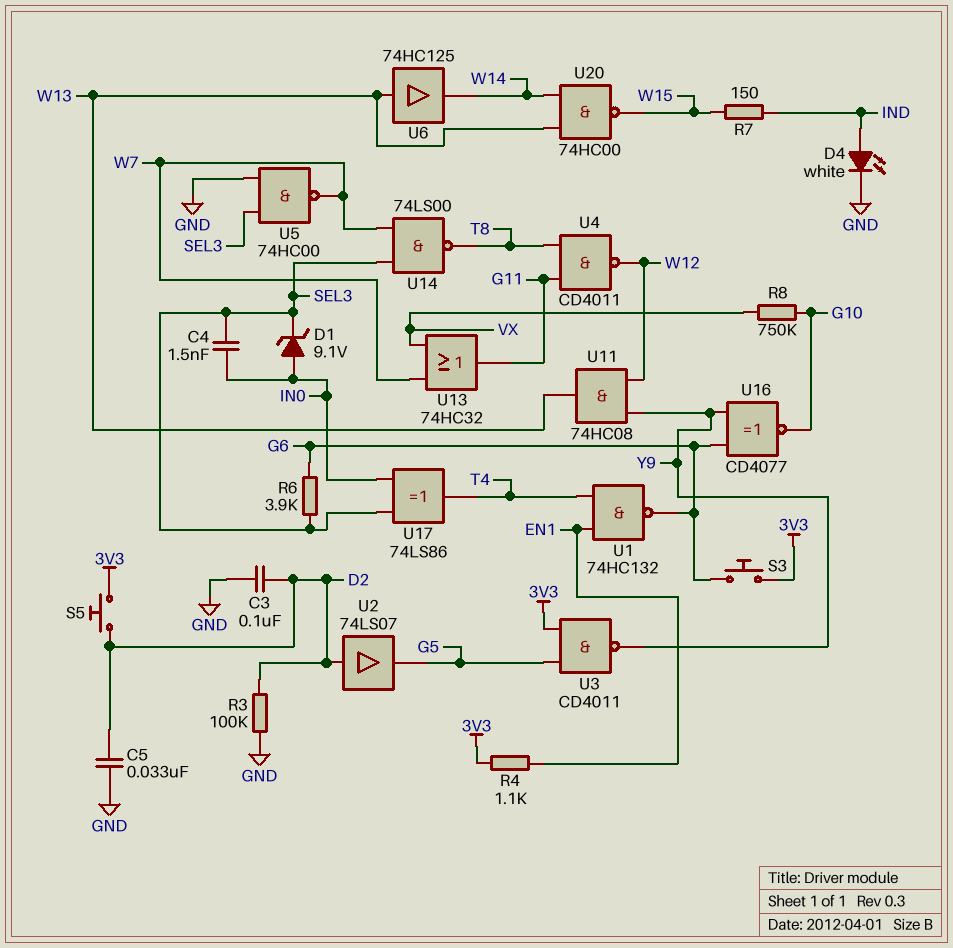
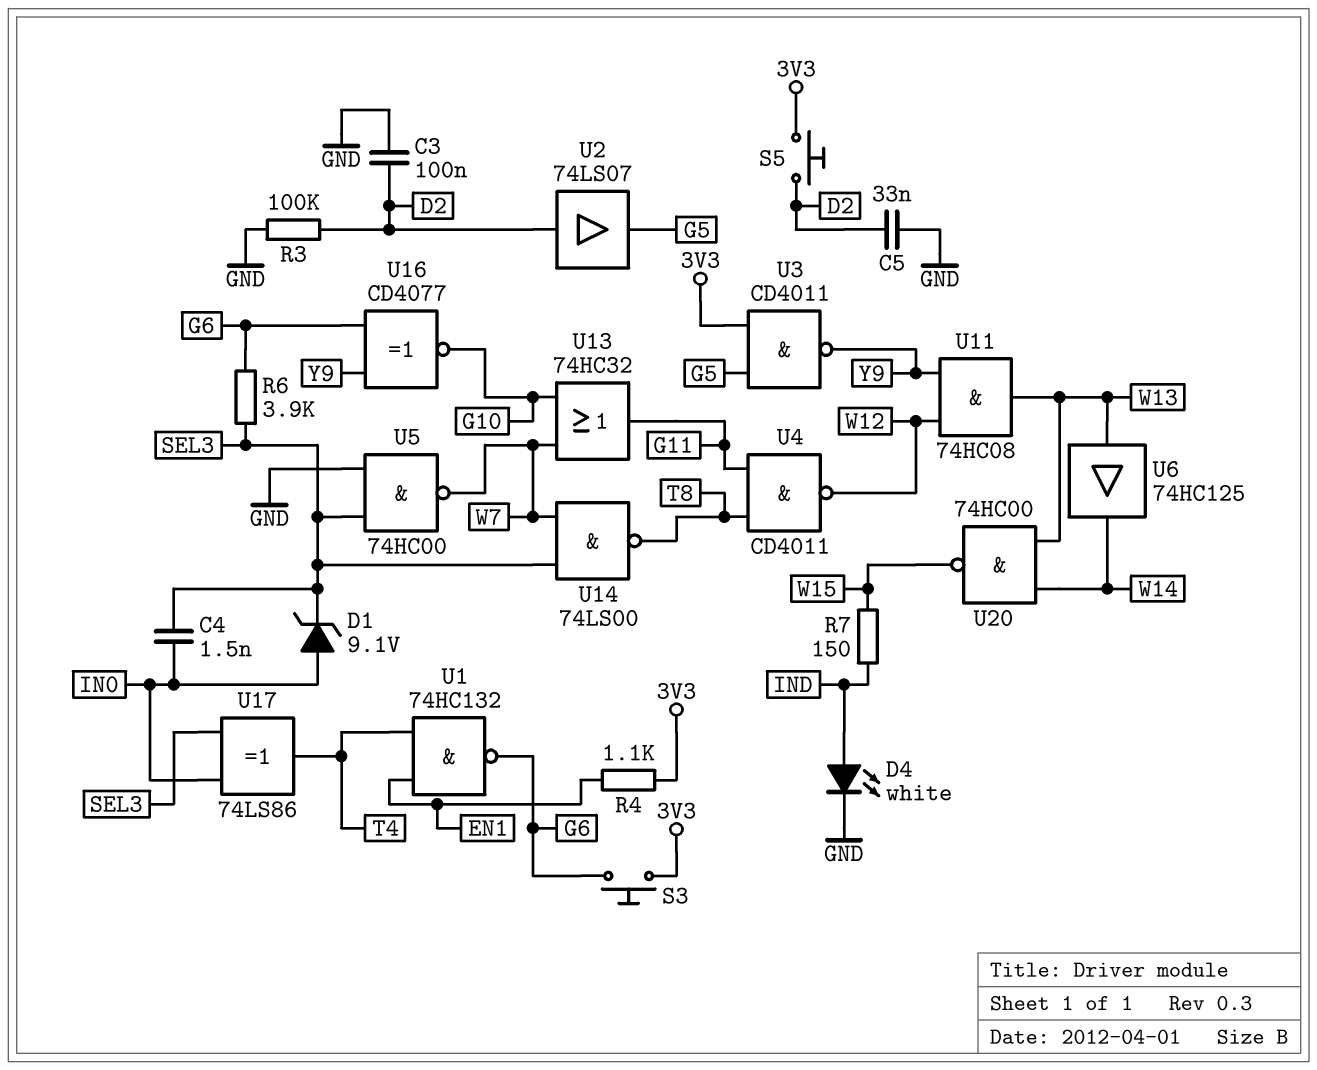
R8: 750k (G10, VX) -> none
U13: OR 74HC32 (in VX, in W7, out G11) -> OR 74HC32 (in G10, in W7, out G11)

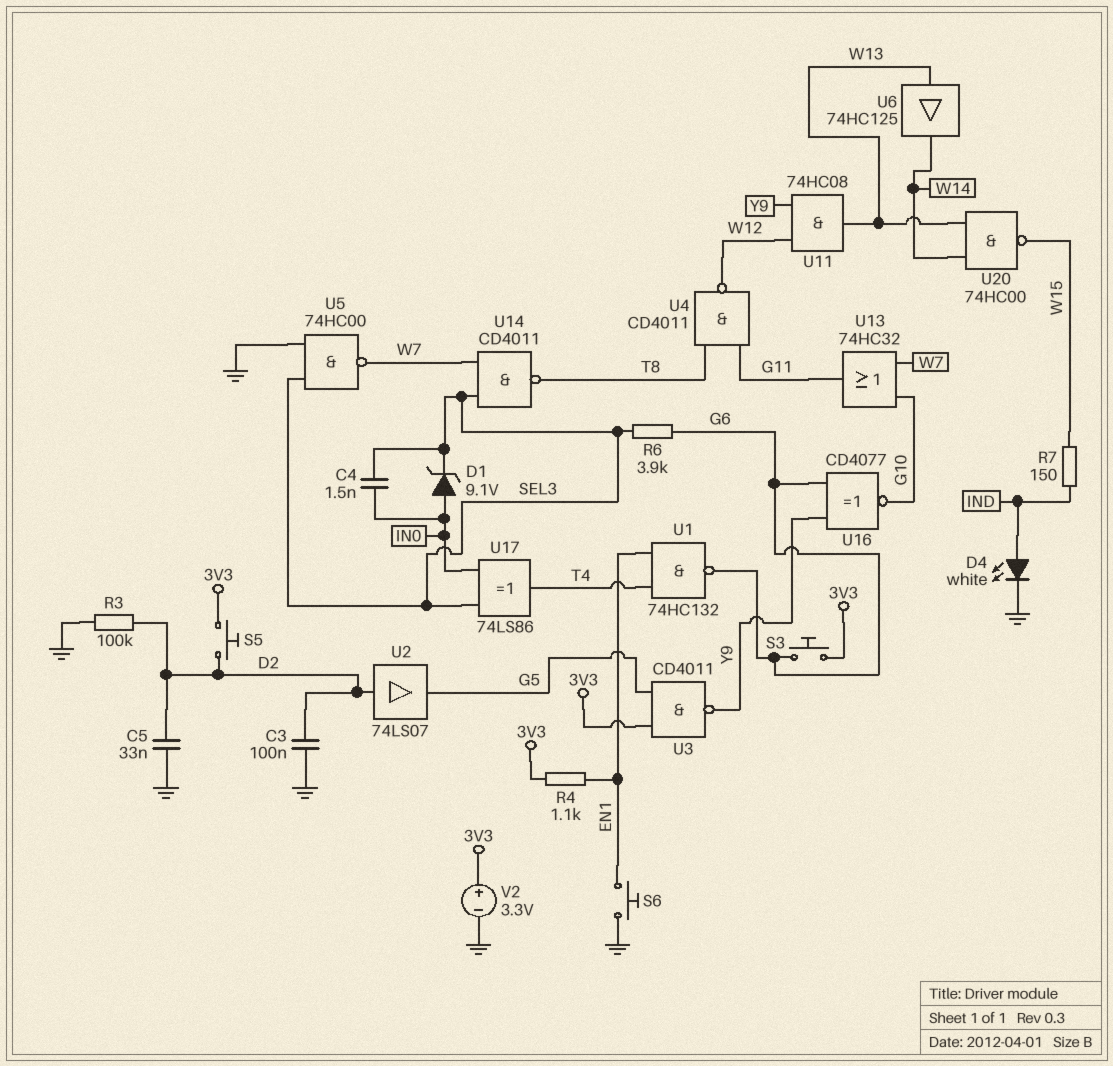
S6: none -> button (EN1, GND)
U14: NAND 74LS00 (in SEL3, in W7, out T8) -> NAND CD4011 (in SEL3, in W7, out T8)
V2: none -> 3.3V (plus 3V3, minus GND)

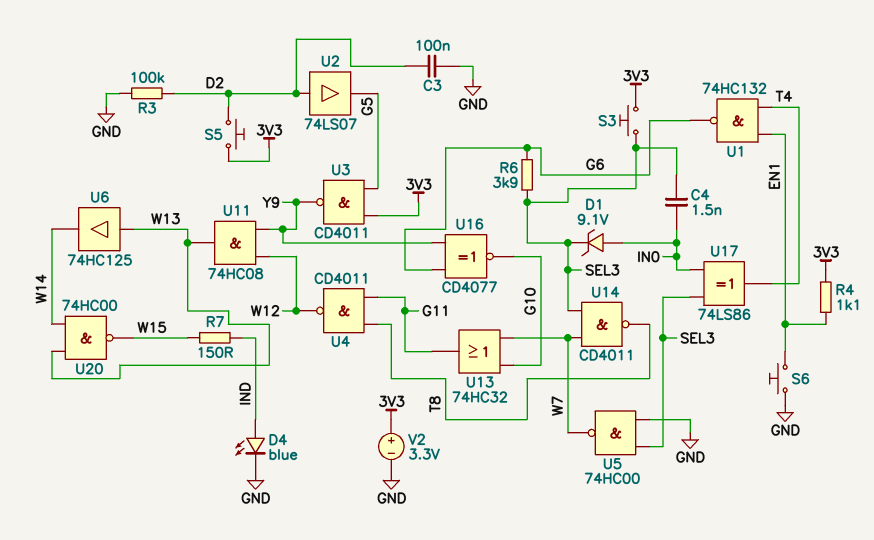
C5: 33nF (D2, GND) -> none
D4: LED white (A IND, K GND) -> LED blue (A IND, K GND)
S3: button (3V3, G6) -> button (3V3, SEL3)

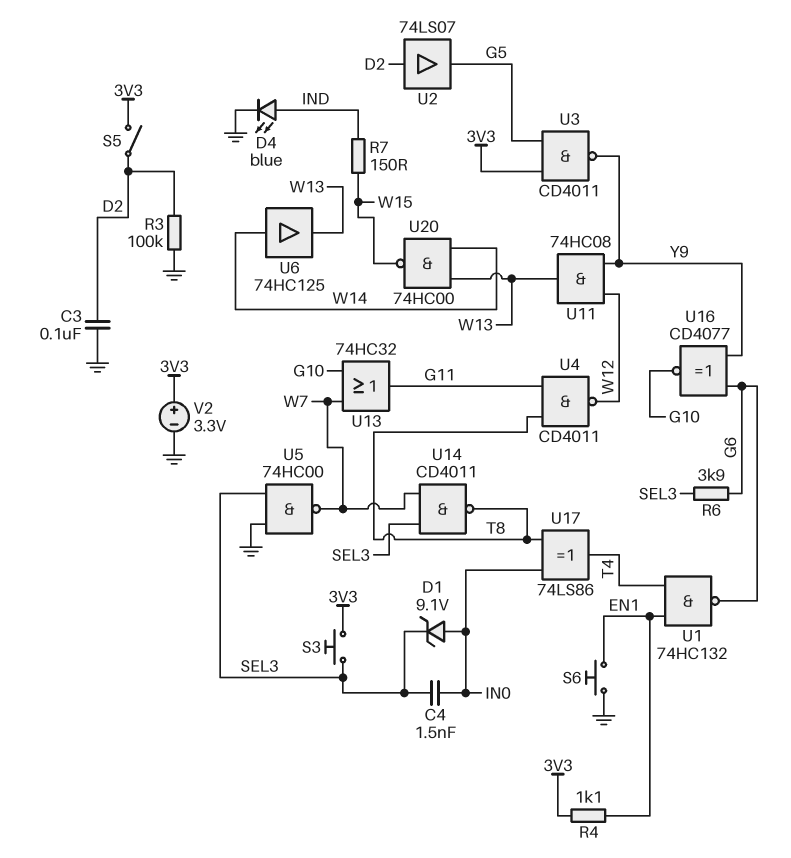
S5: button (3V3, D2) -> switch (3V3, D2)
U6: buffer 74HC125 (in W13, out W14) -> buffer 74HC125 (in W14, out W13)
U17: XOR 74LS86 (in IN0, in SEL3, out T4) -> XOR 74LS86 (in IN0, in T8, out T4)

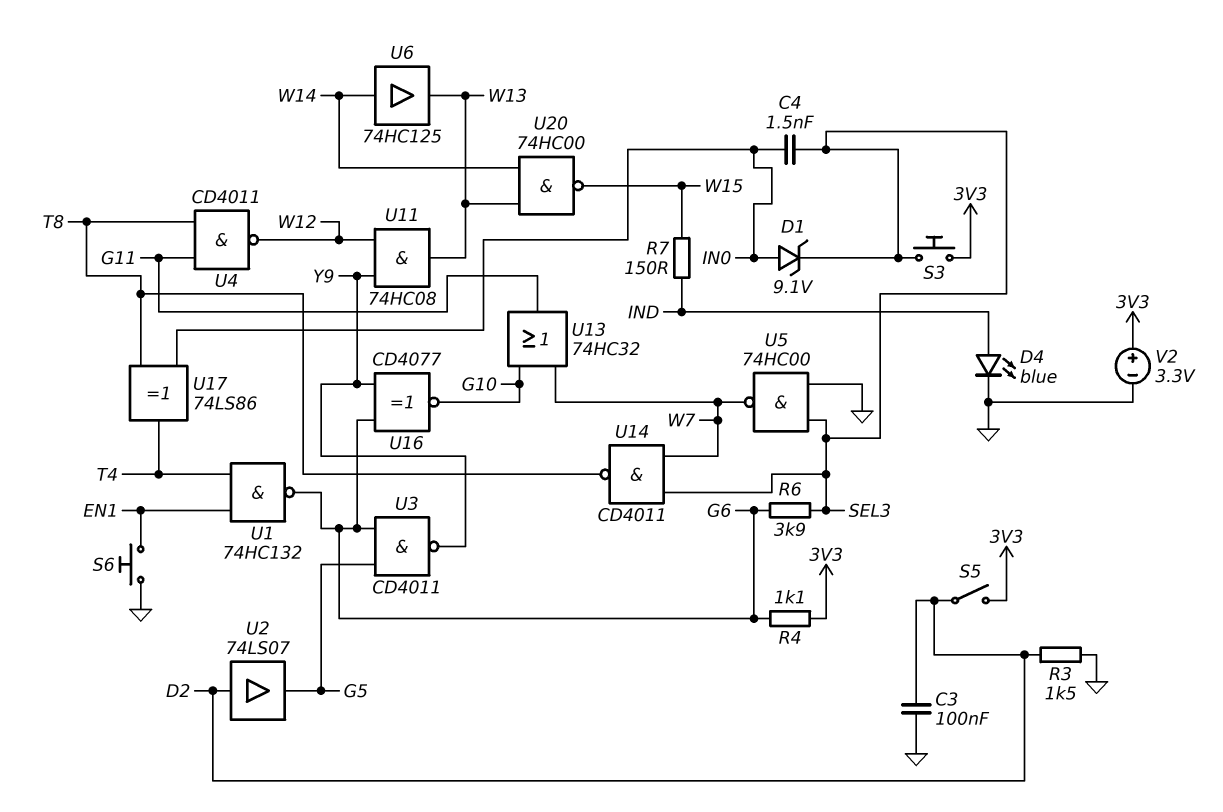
R3: 100k (D2, GND) -> 1.5k (D2, GND)
R4: 1.1k (3V3, EN1) -> 1.1k (3V3, G6)
U3: NAND CD4011 (in 3V3, in G5, out Y9) -> NAND CD4011 (in G5, in G6, out Y9)

